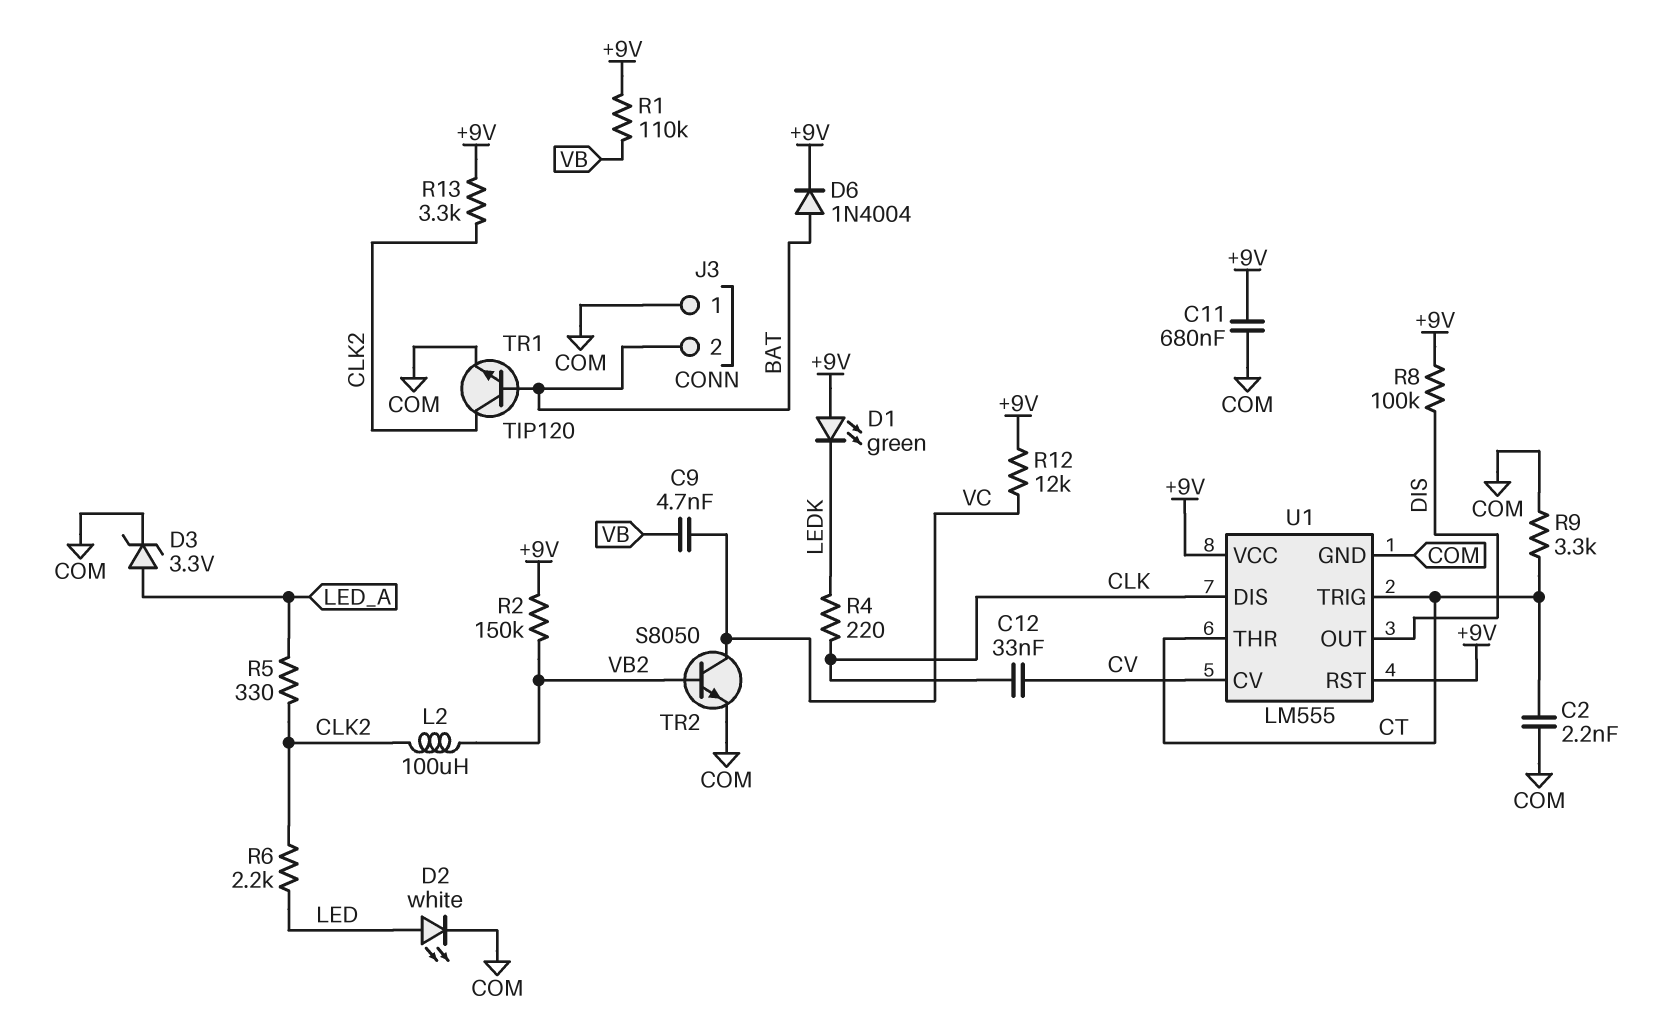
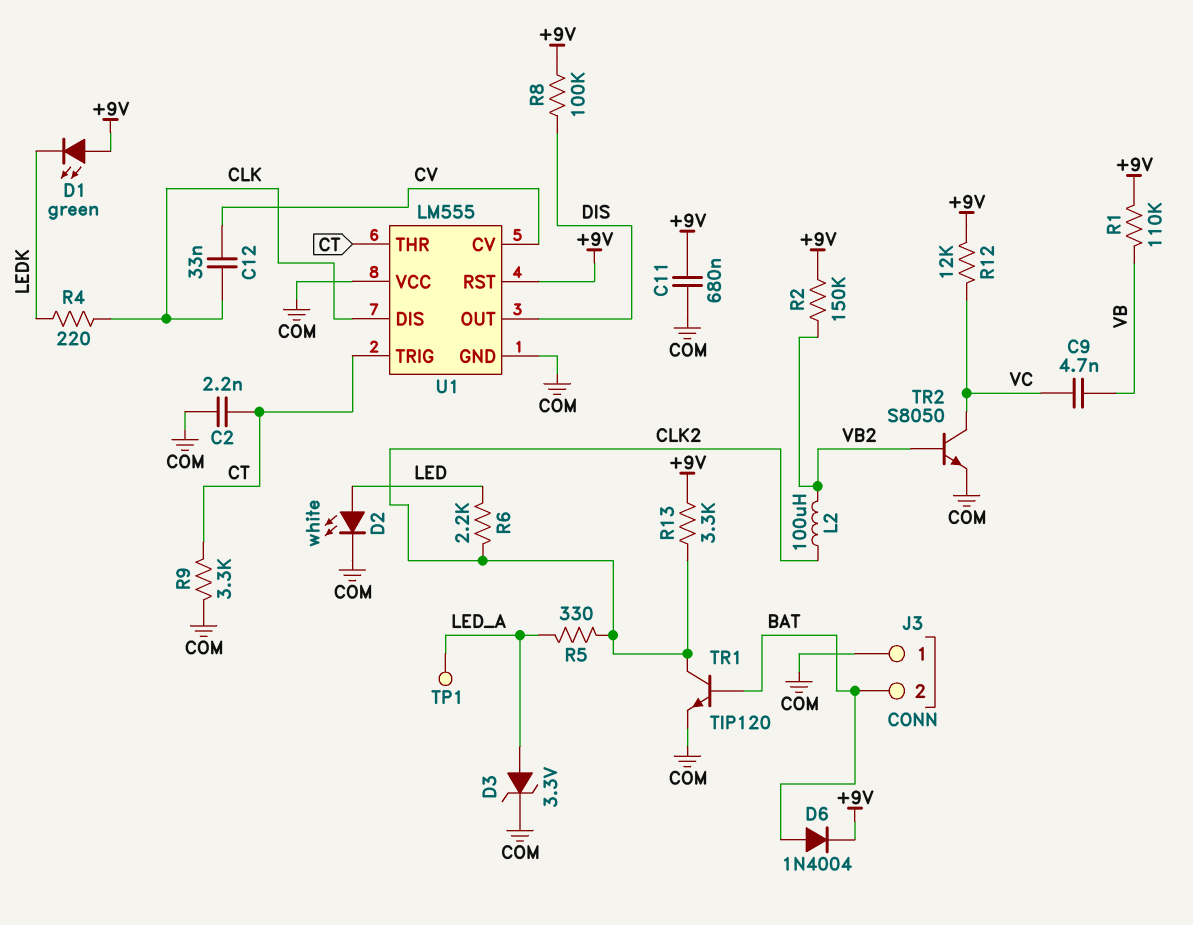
TP1: none -> test point (LED_A)
U1 pin VCC: +9V -> COM

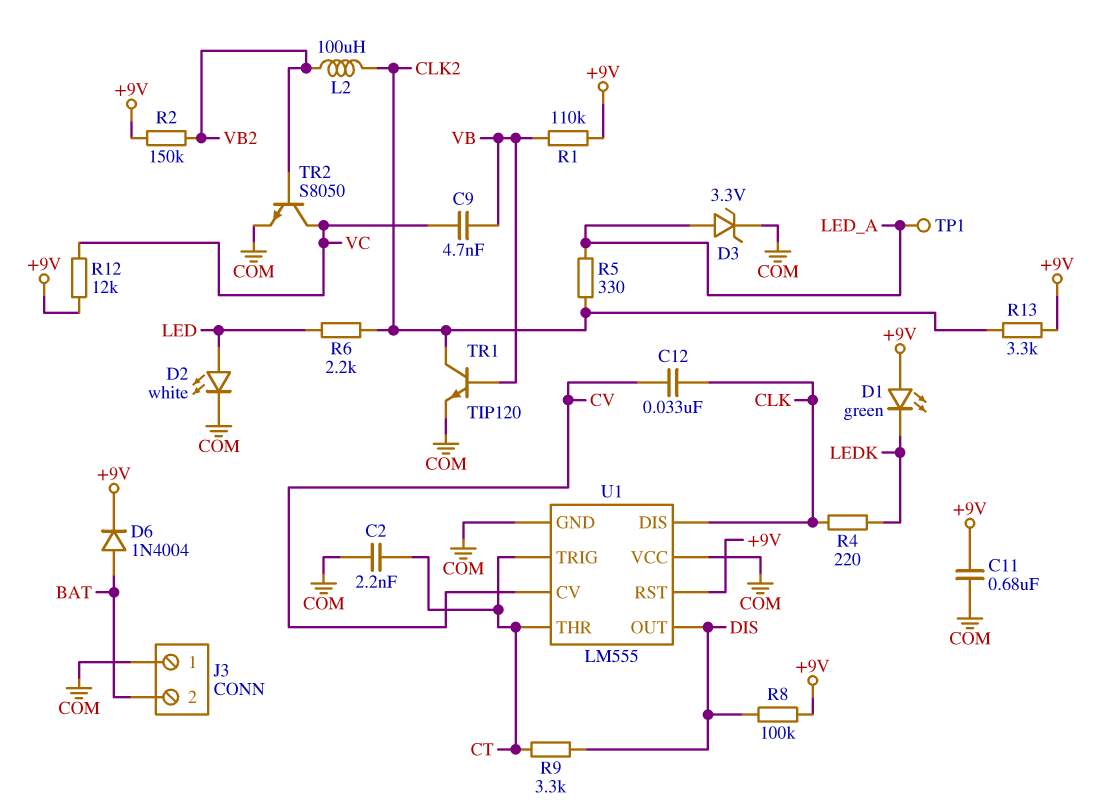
R9: 3.3k (COM, CT) -> 3.3k (CT, DIS)
TR1: NPN TIP120 (B BAT, C CLK2, E COM) -> NPN TIP120 (B VB, C CLK2, E COM)

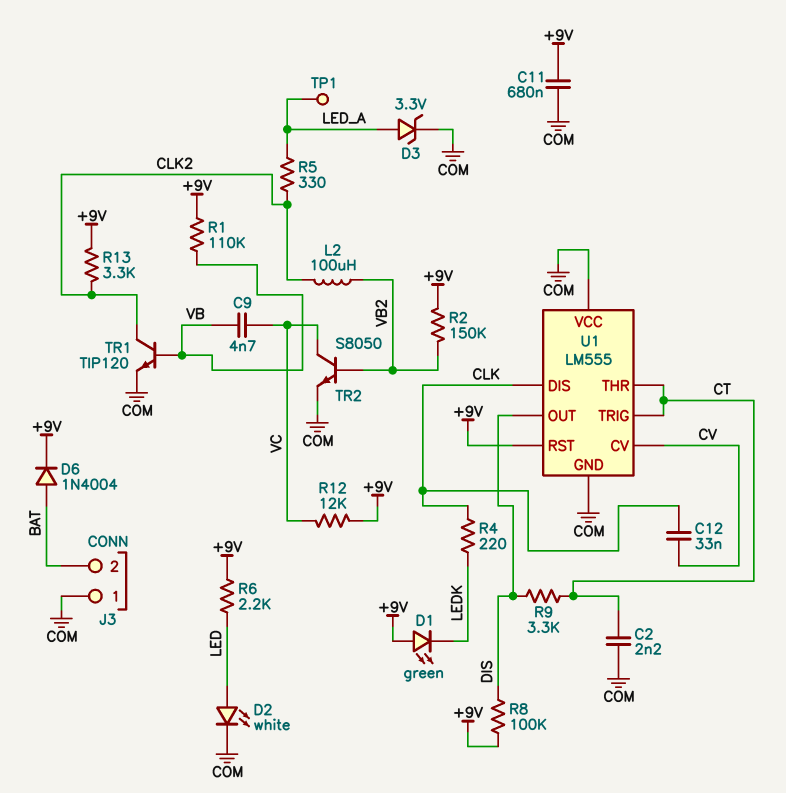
R6: 2.2k (CLK2, LED) -> 2.2k (+9V, LED)

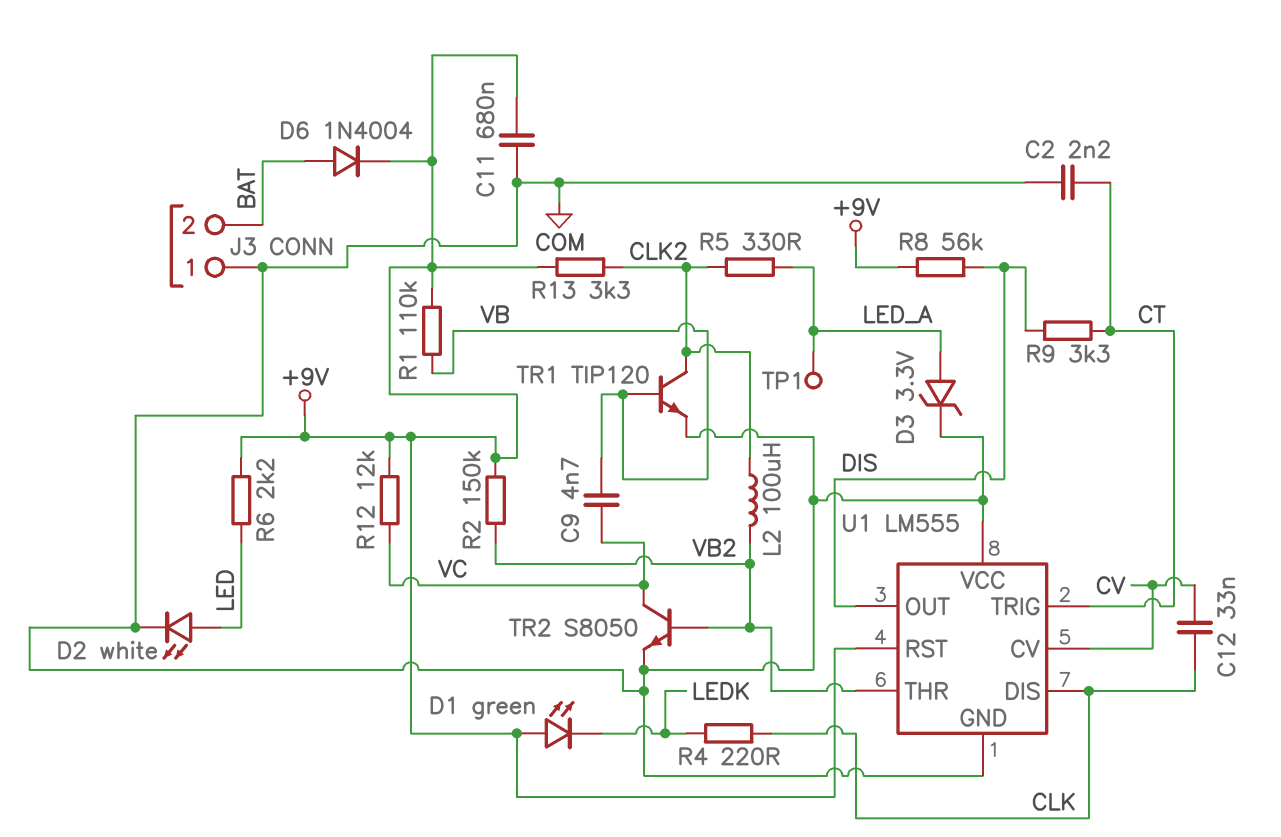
R8: 100k (+9V, DIS) -> 56k (+9V, DIS)
U1 pin THR: CT -> VB2

